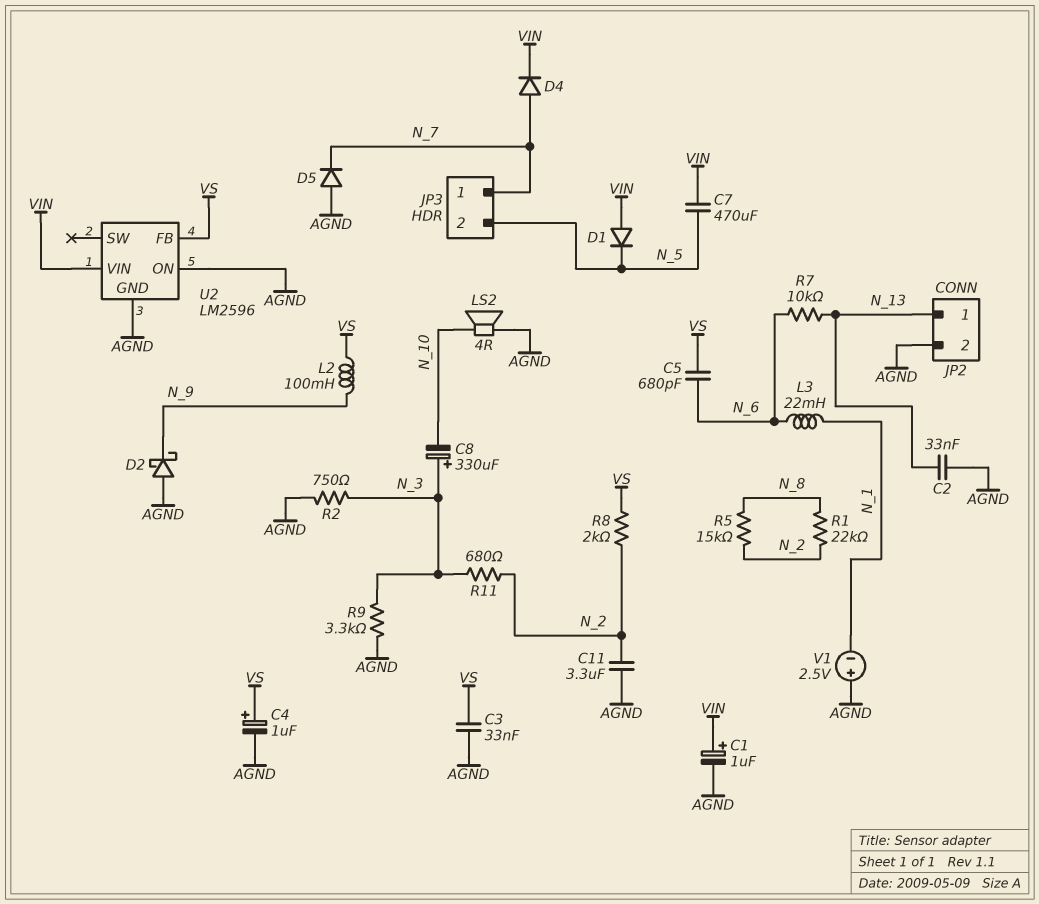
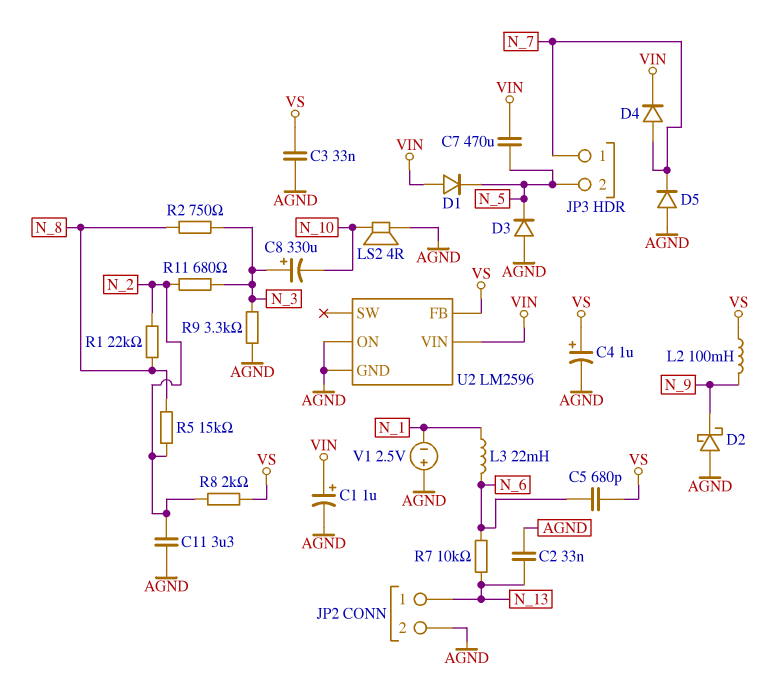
D3: none -> diode (A AGND, K N_5)
R2: 750 (AGND, N_3) -> 750 (N_3, N_8)

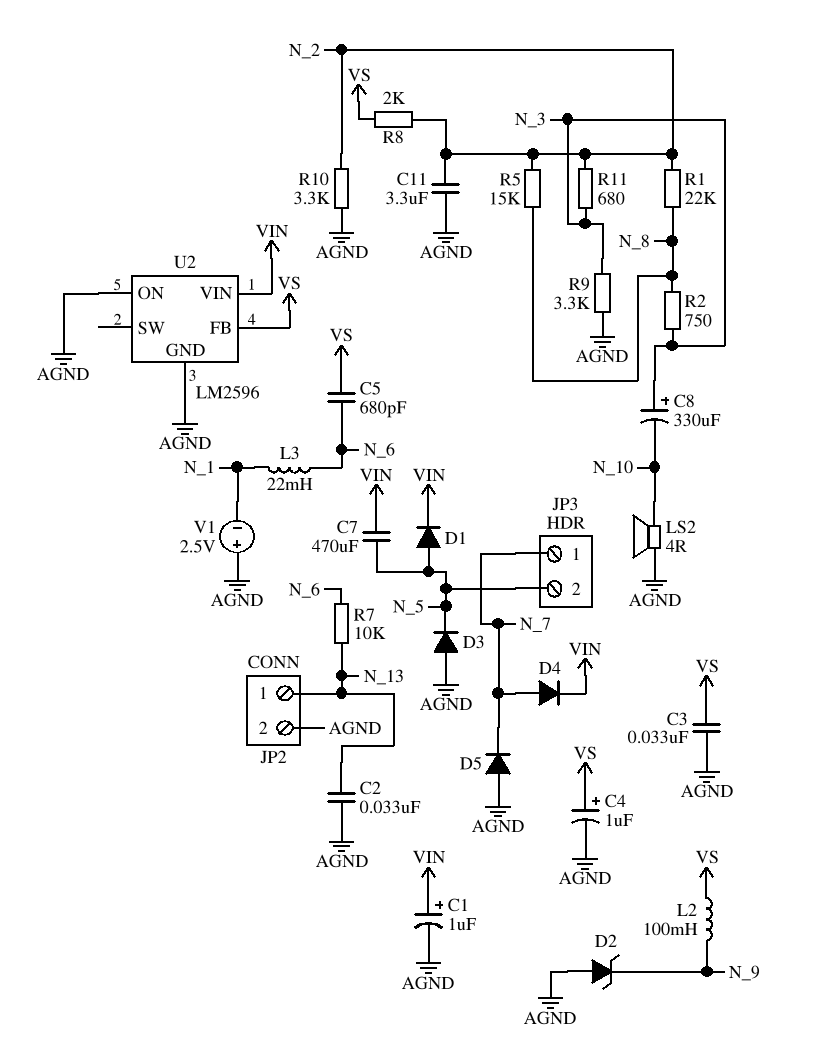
D1: diode (A VIN, K N_5) -> diode (A N_5, K VIN)
D2: schottky (A AGND, K N_9) -> zener (A AGND, K N_9)
R10: none -> 3.3k (AGND, N_2)

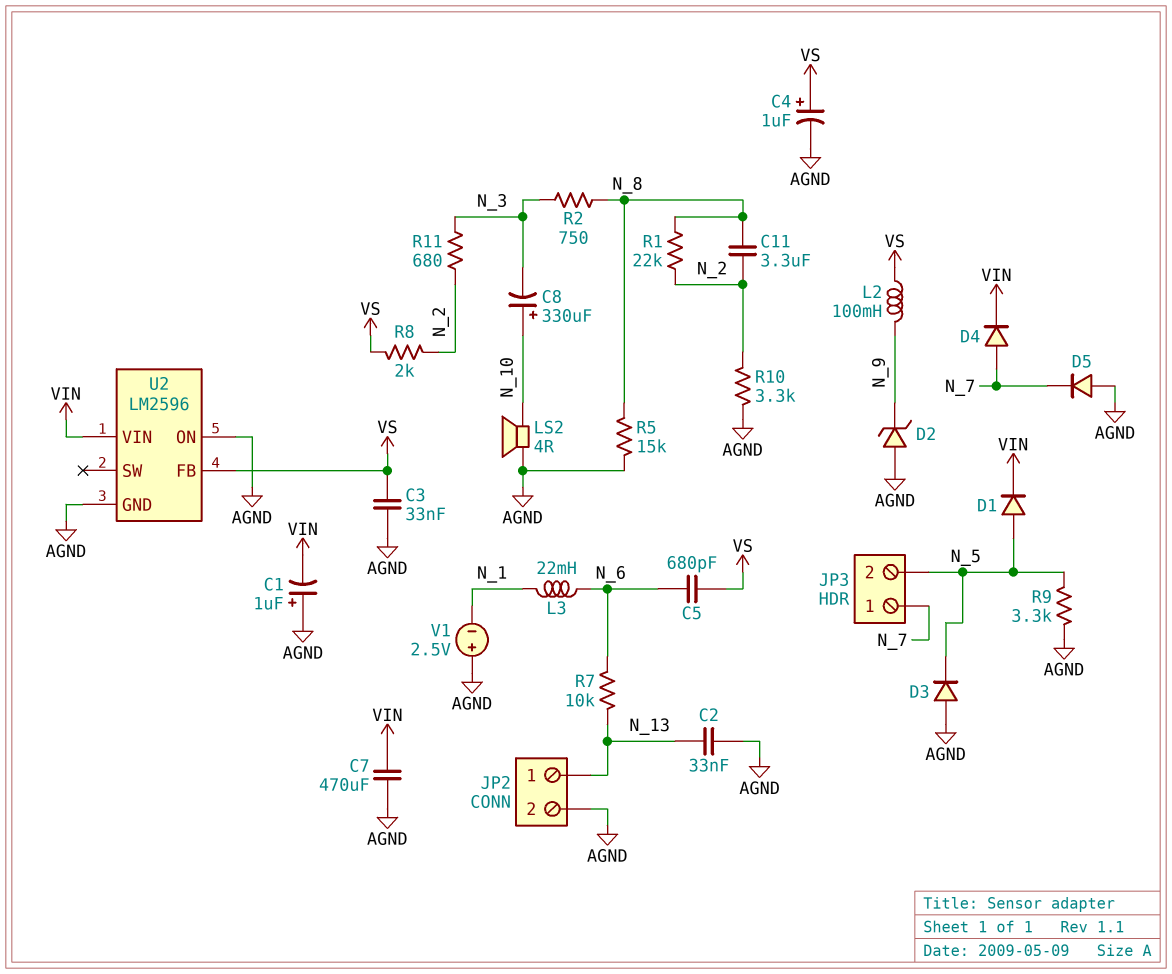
C1: 1uF (plus VIN, minus AGND) -> 1uF (plus AGND, minus VIN)
C7: 470uF (N_5, VIN) -> 470uF (AGND, VIN)
C8: 330uF (plus N_3, minus N_10) -> 330uF (plus N_10, minus N_3)
C11: 3.3uF (AGND, N_2) -> 3.3uF (N_2, N_8)
R5: 15k (N_2, N_8) -> 15k (AGND, N_8)
R9: 3.3k (AGND, N_3) -> 3.3k (AGND, N_5)

